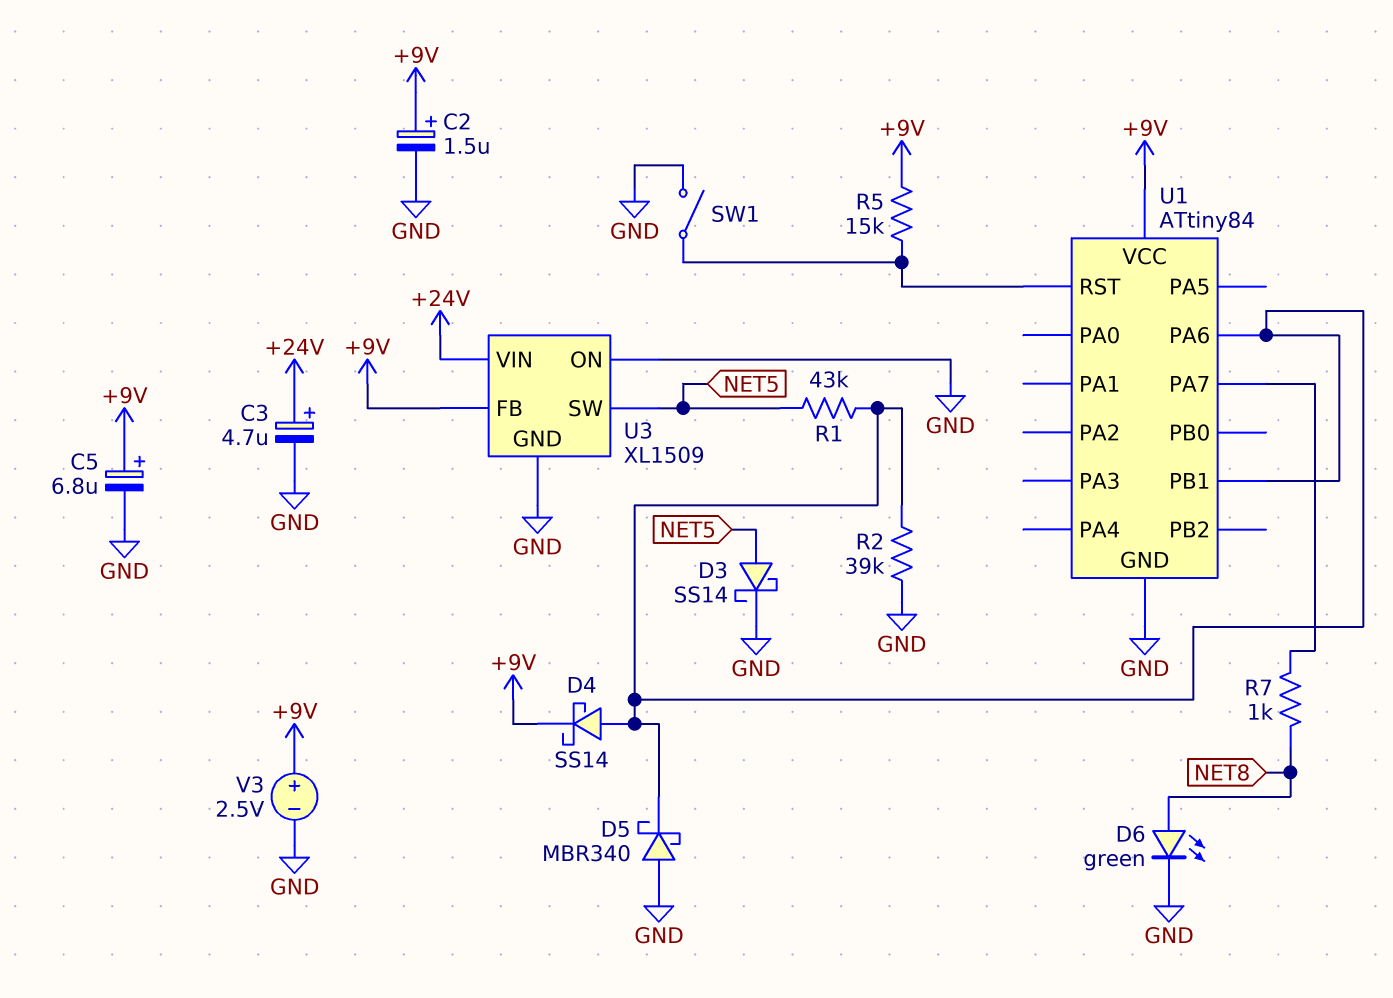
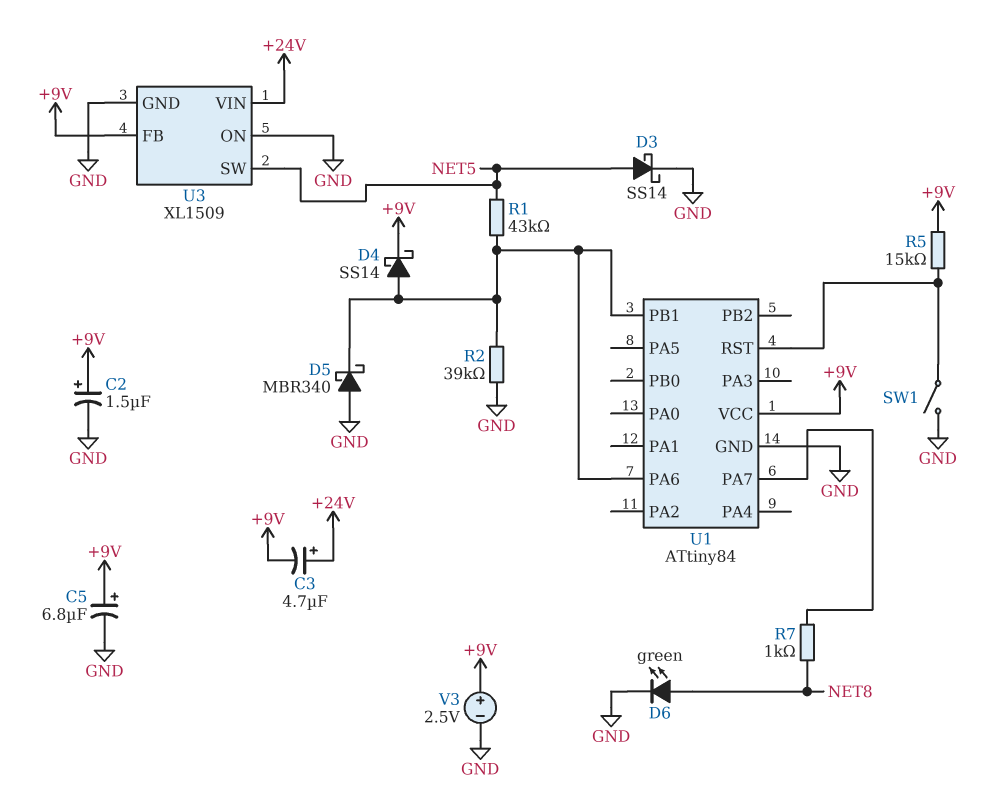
C3: 4.7uF (plus +24V, minus GND) -> 4.7uF (plus +24V, minus +9V)

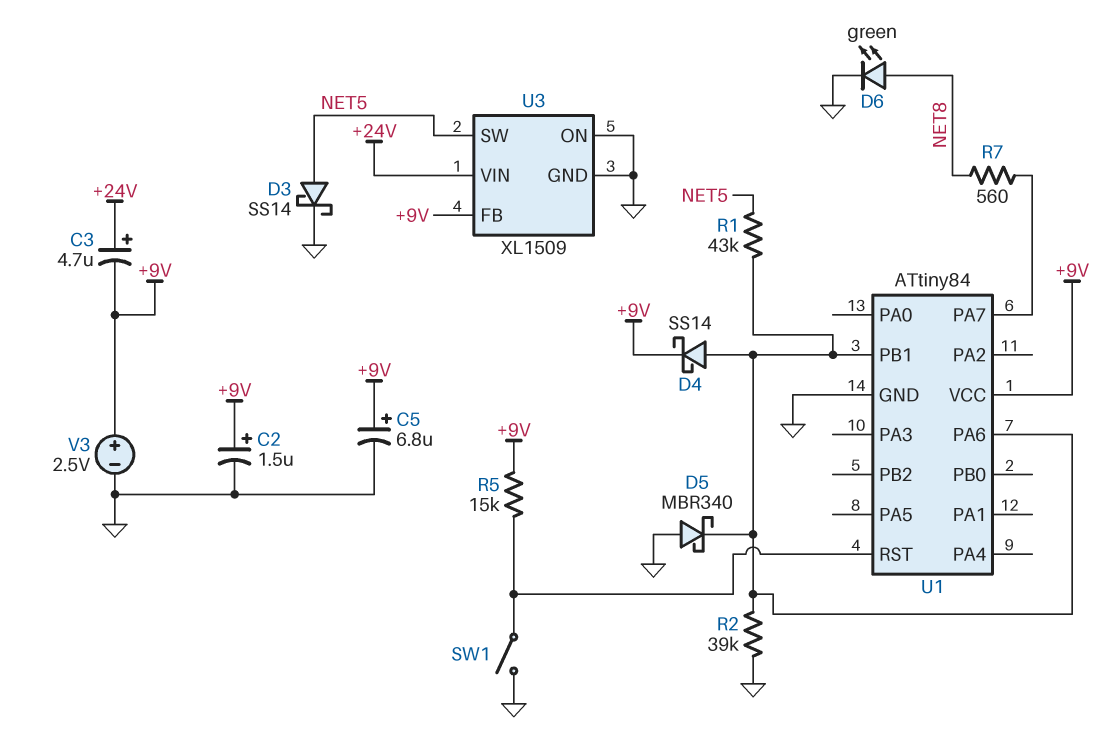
R7: 1k (NET8, U1/PA7) -> 560 (NET8, U1/PA7)

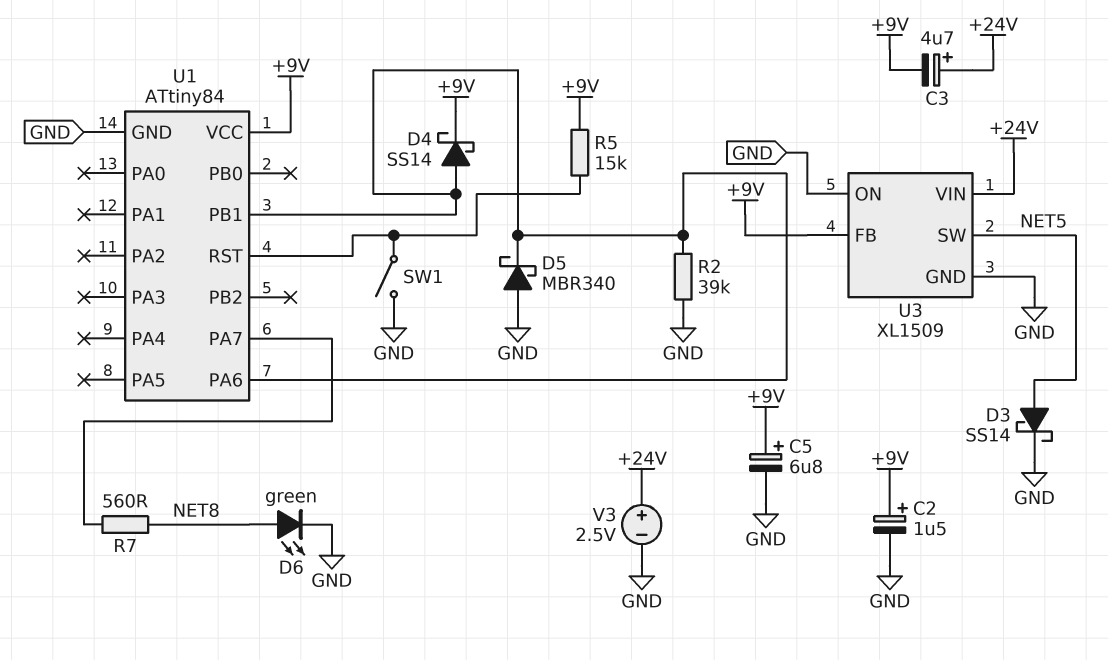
R1: 43k (NET5, U1/PA6) -> none
V3: 2.5V (plus +9V, minus GND) -> 2.5V (plus +24V, minus GND)

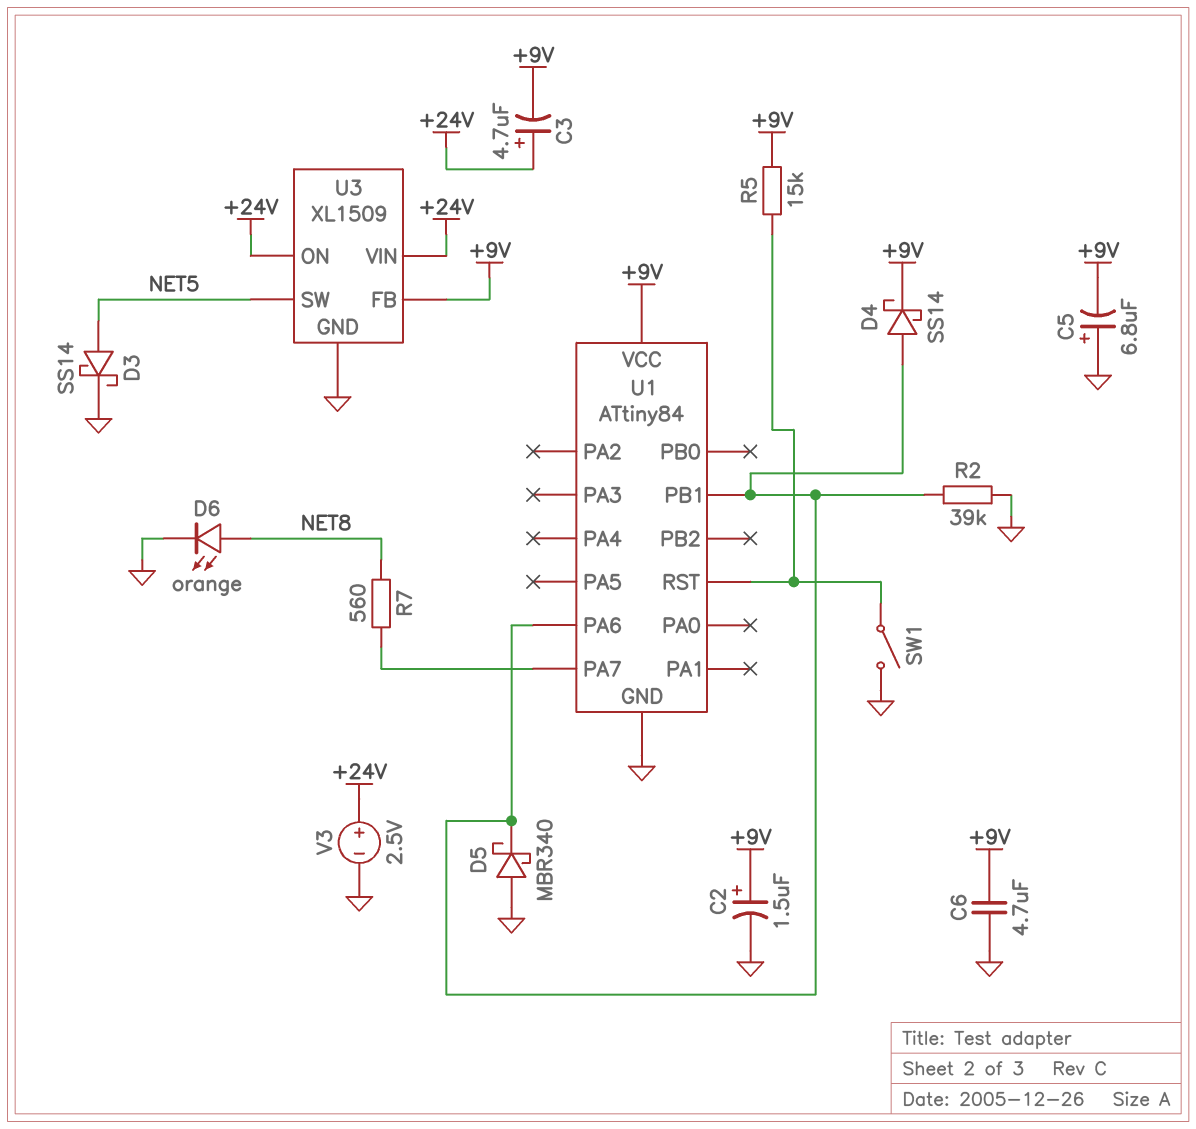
C5: 6.8uF (plus +9V, minus GND) -> 6.8uF (plus GND, minus +9V)
C6: none -> 4.7uF (+9V, GND)
D6: LED green (A NET8, K GND) -> LED orange (A NET8, K GND)
U3 pin ON: GND -> +24V

